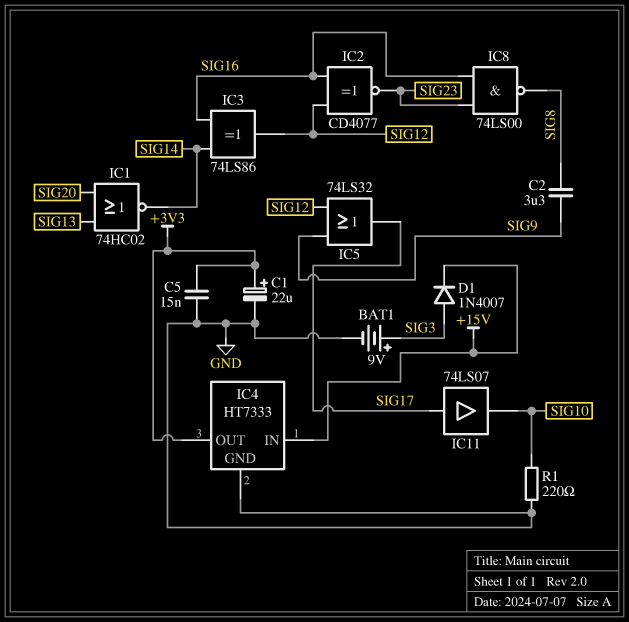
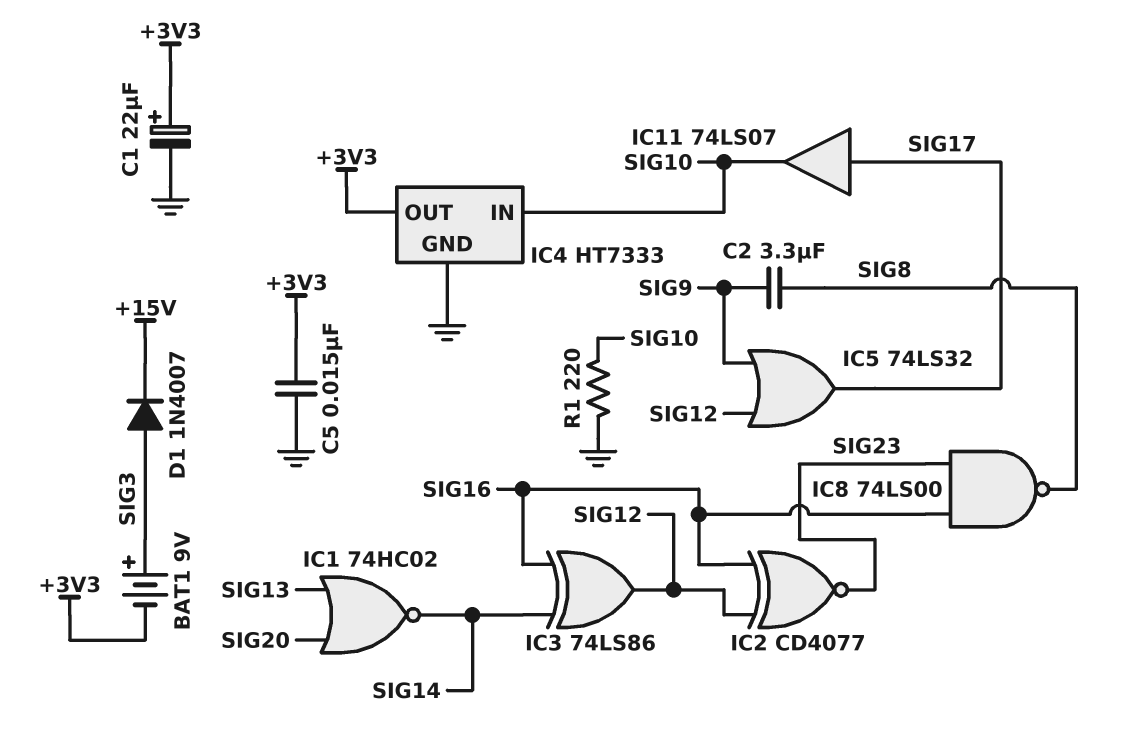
BAT1: 9V (plus SIG3, minus GND) -> 9V (plus SIG3, minus +3V3)
IC4 pin IN: +15V -> SIG10

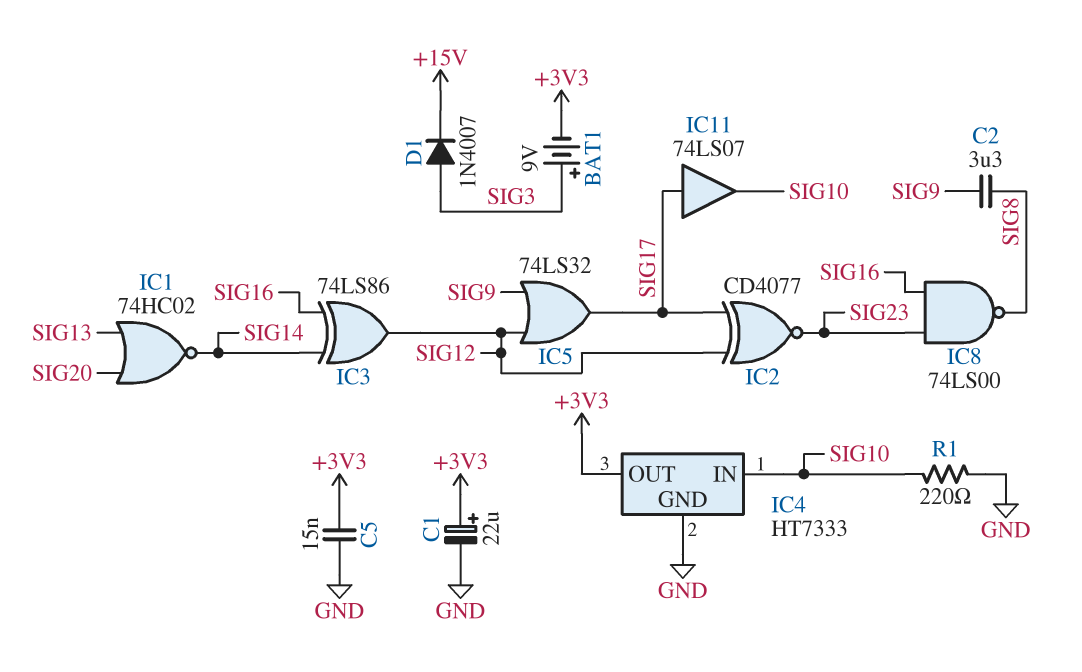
IC2: XNOR CD4077 (in SIG12, in SIG16, out SIG23) -> XNOR CD4077 (in SIG12, in SIG17, out SIG23)

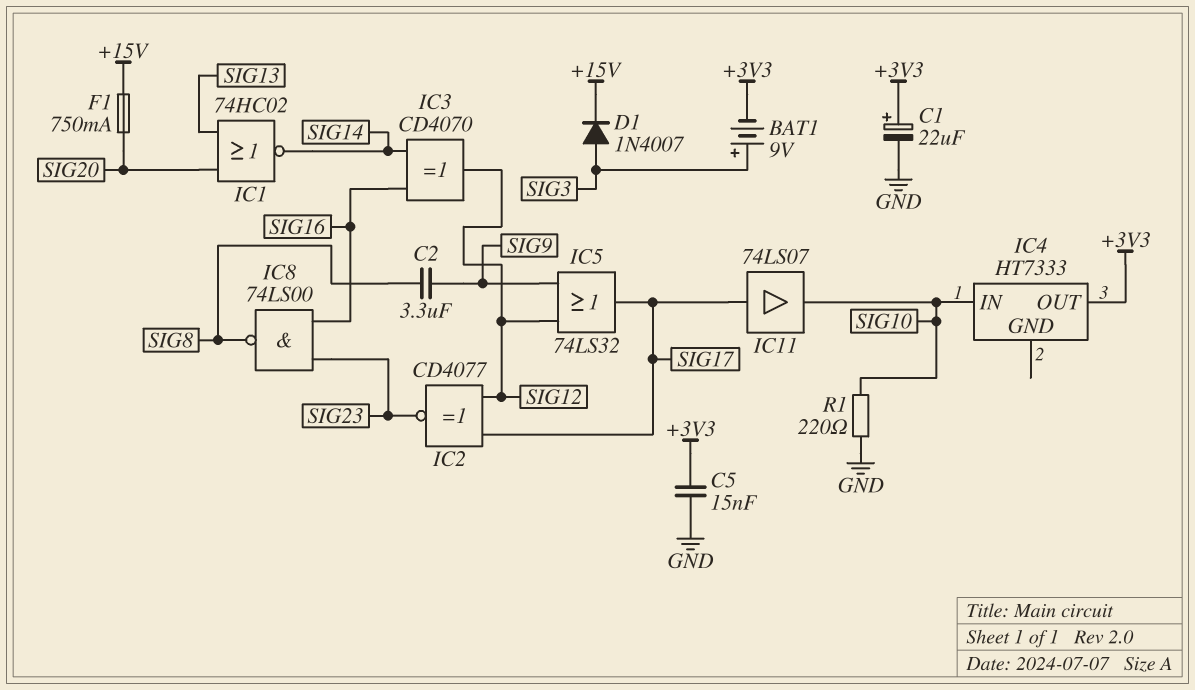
F1: none -> 750mA (+15V, SIG20)
IC3: XOR 74LS86 (in SIG14, in SIG16, out SIG12) -> XOR CD4070 (in SIG14, in SIG16, out SIG12)
IC4 pin GND: GND -> none

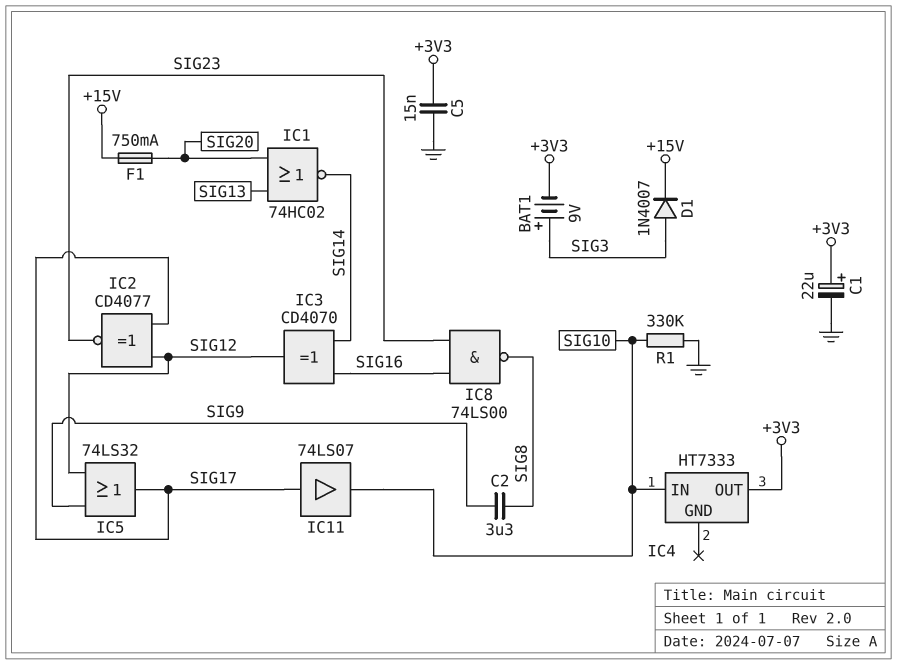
R1: 220 (GND, SIG10) -> 330k (GND, SIG10)

